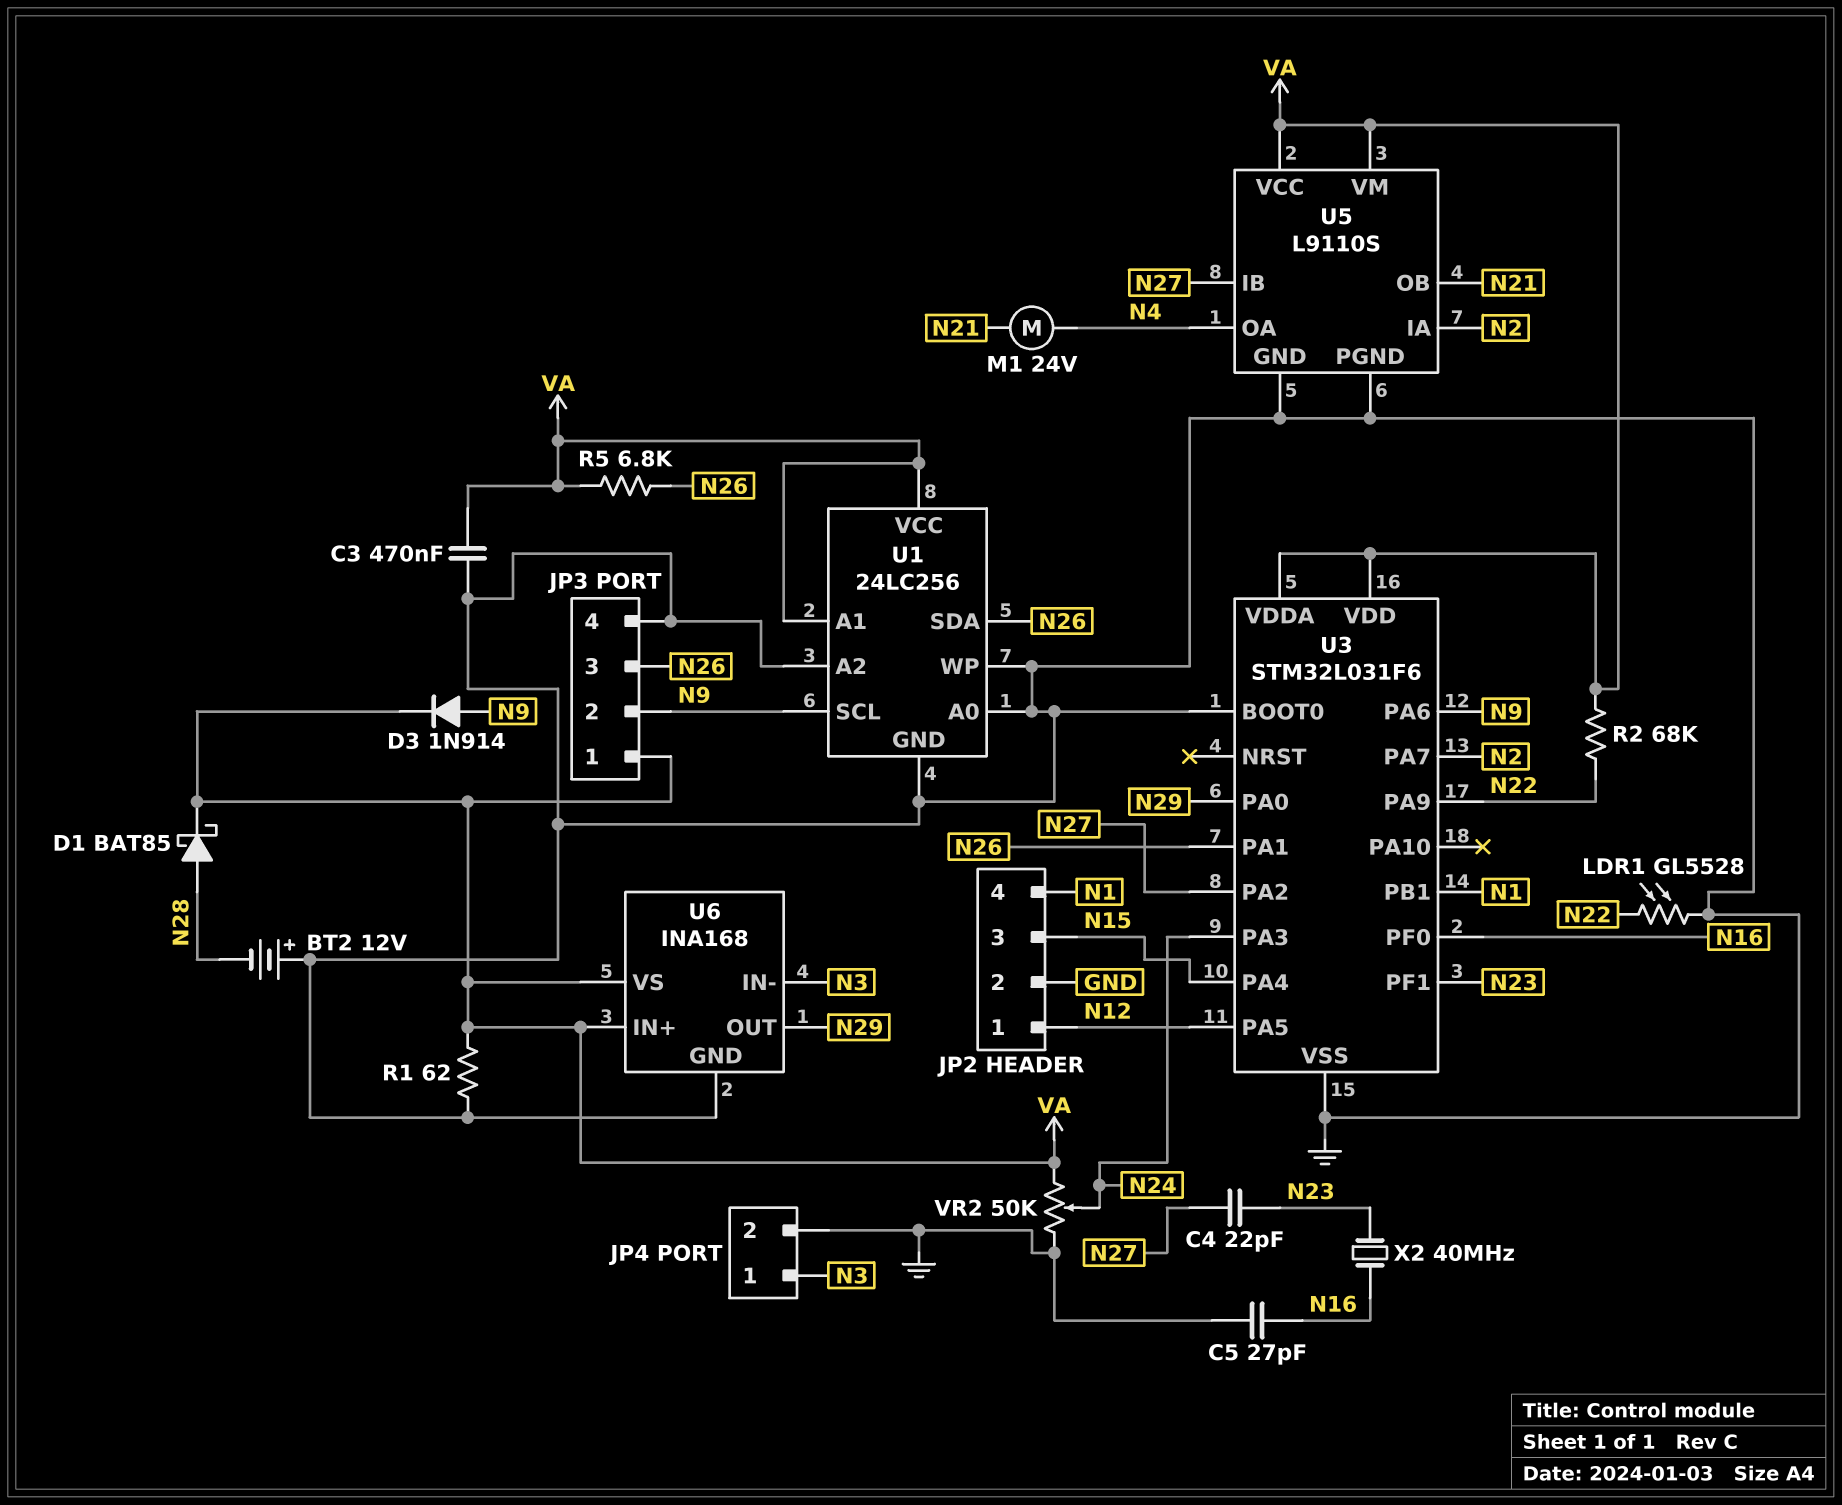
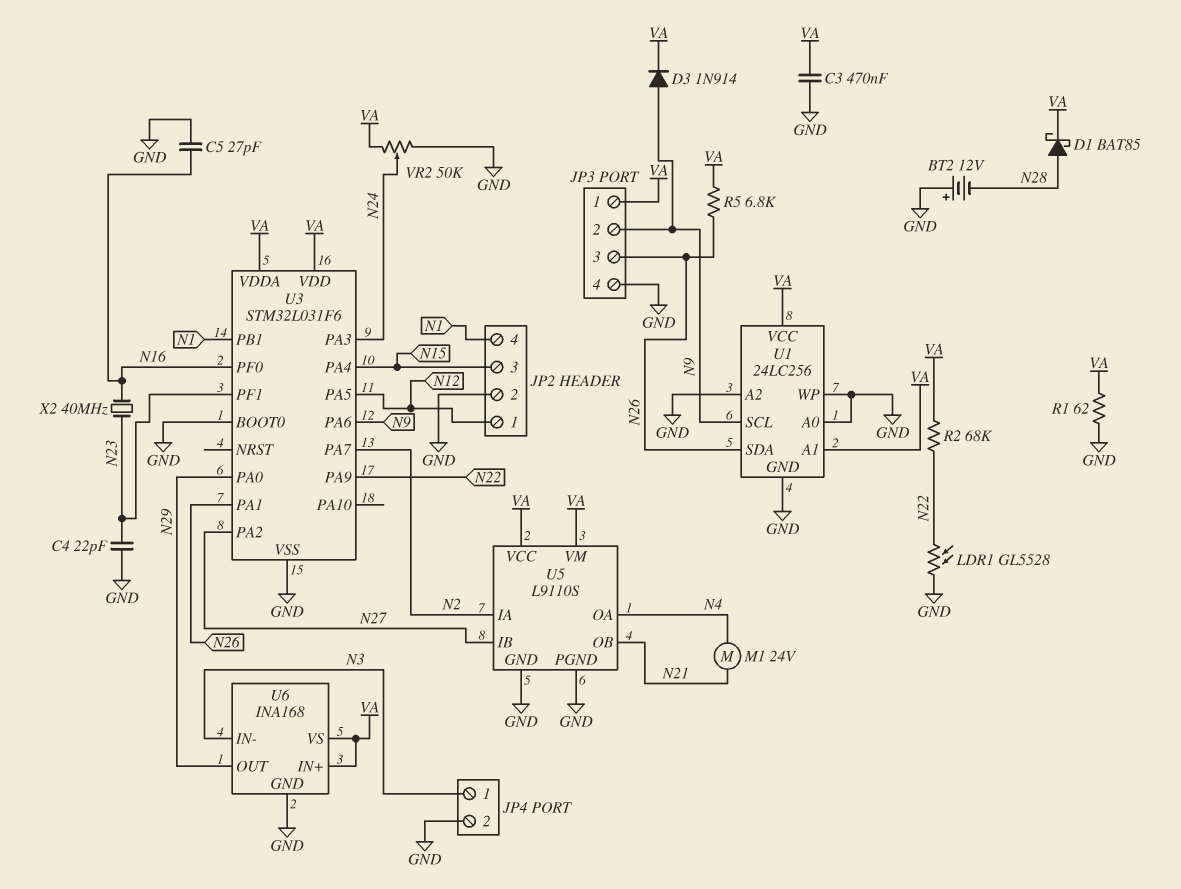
C4: 22pF (N23, N27) -> 22pF (GND, N23)

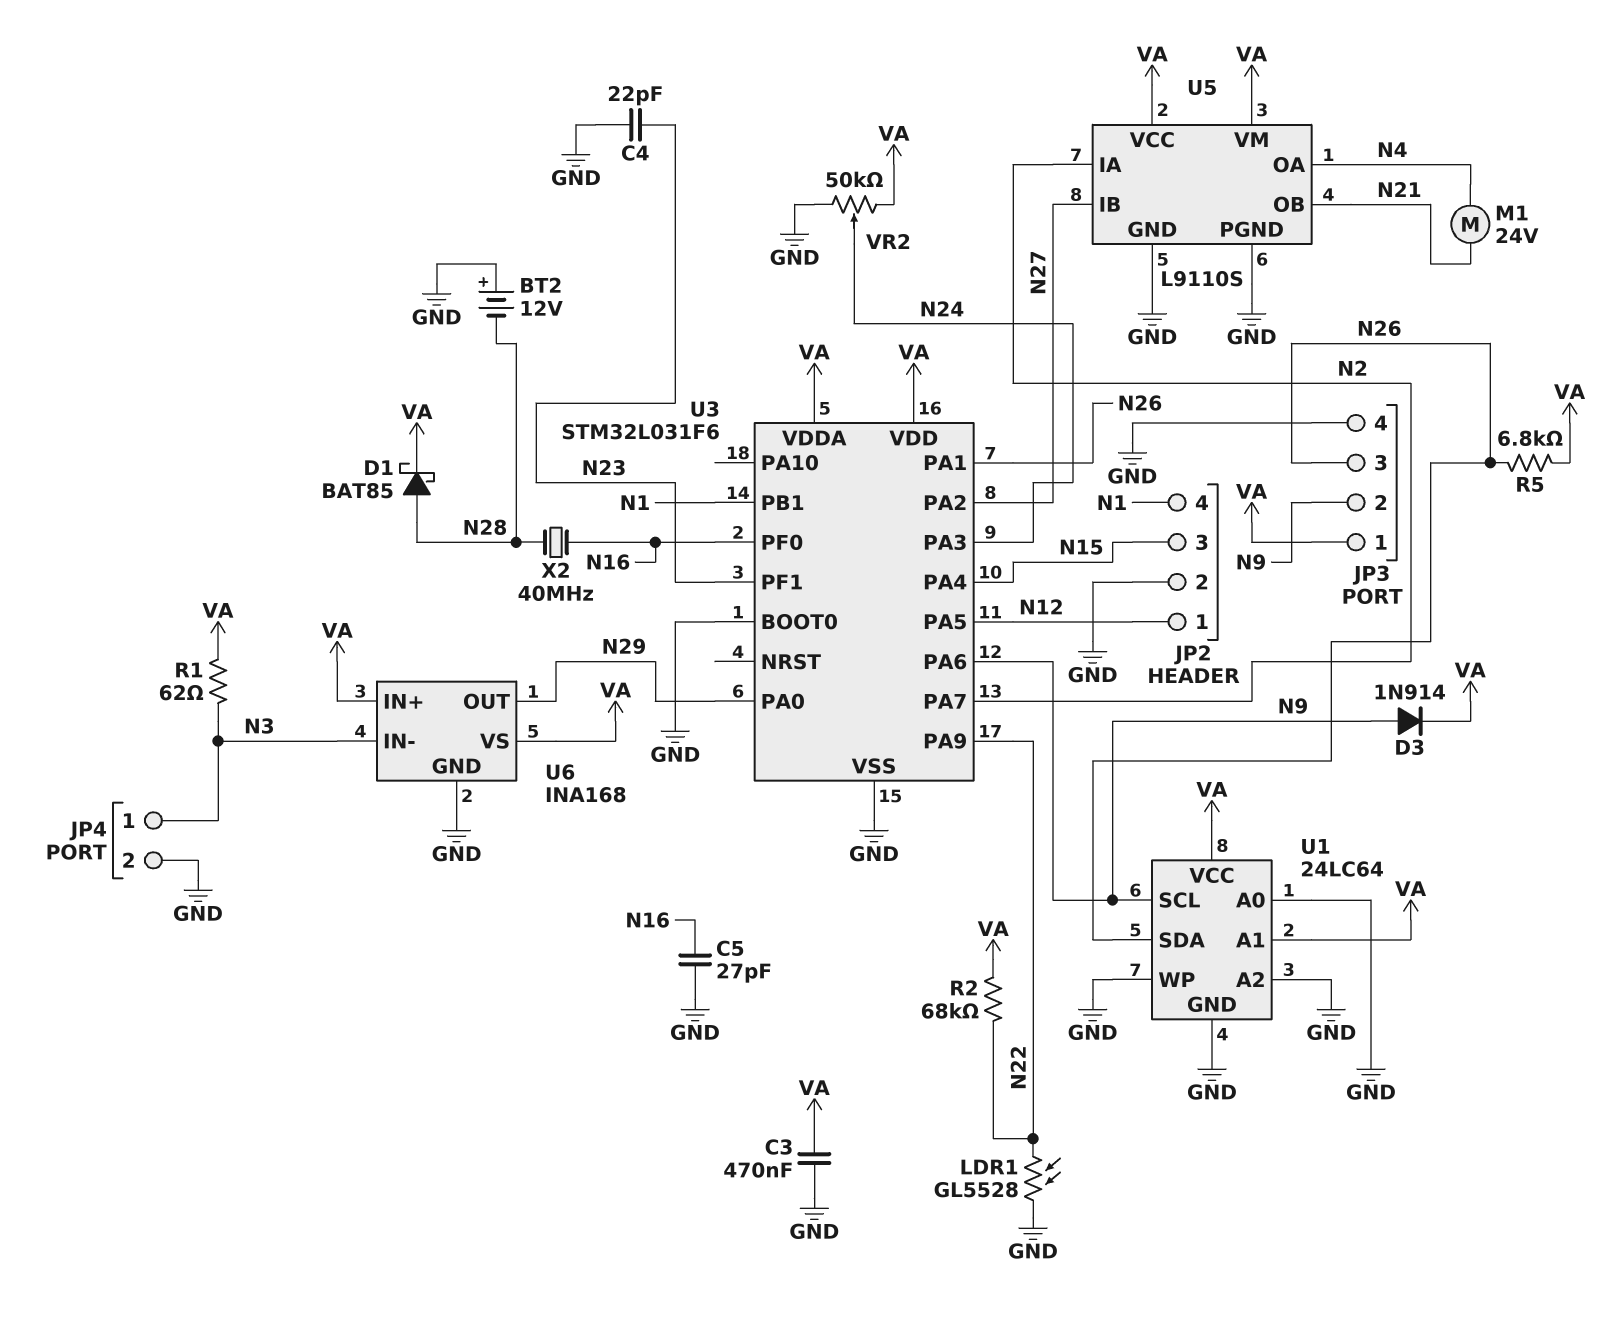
R1: 62 (GND, VA) -> 62 (N3, VA)
U1: 24LC256 -> 24LC64
X2: 40MHz (N16, N23) -> 40MHz (N16, N28)

